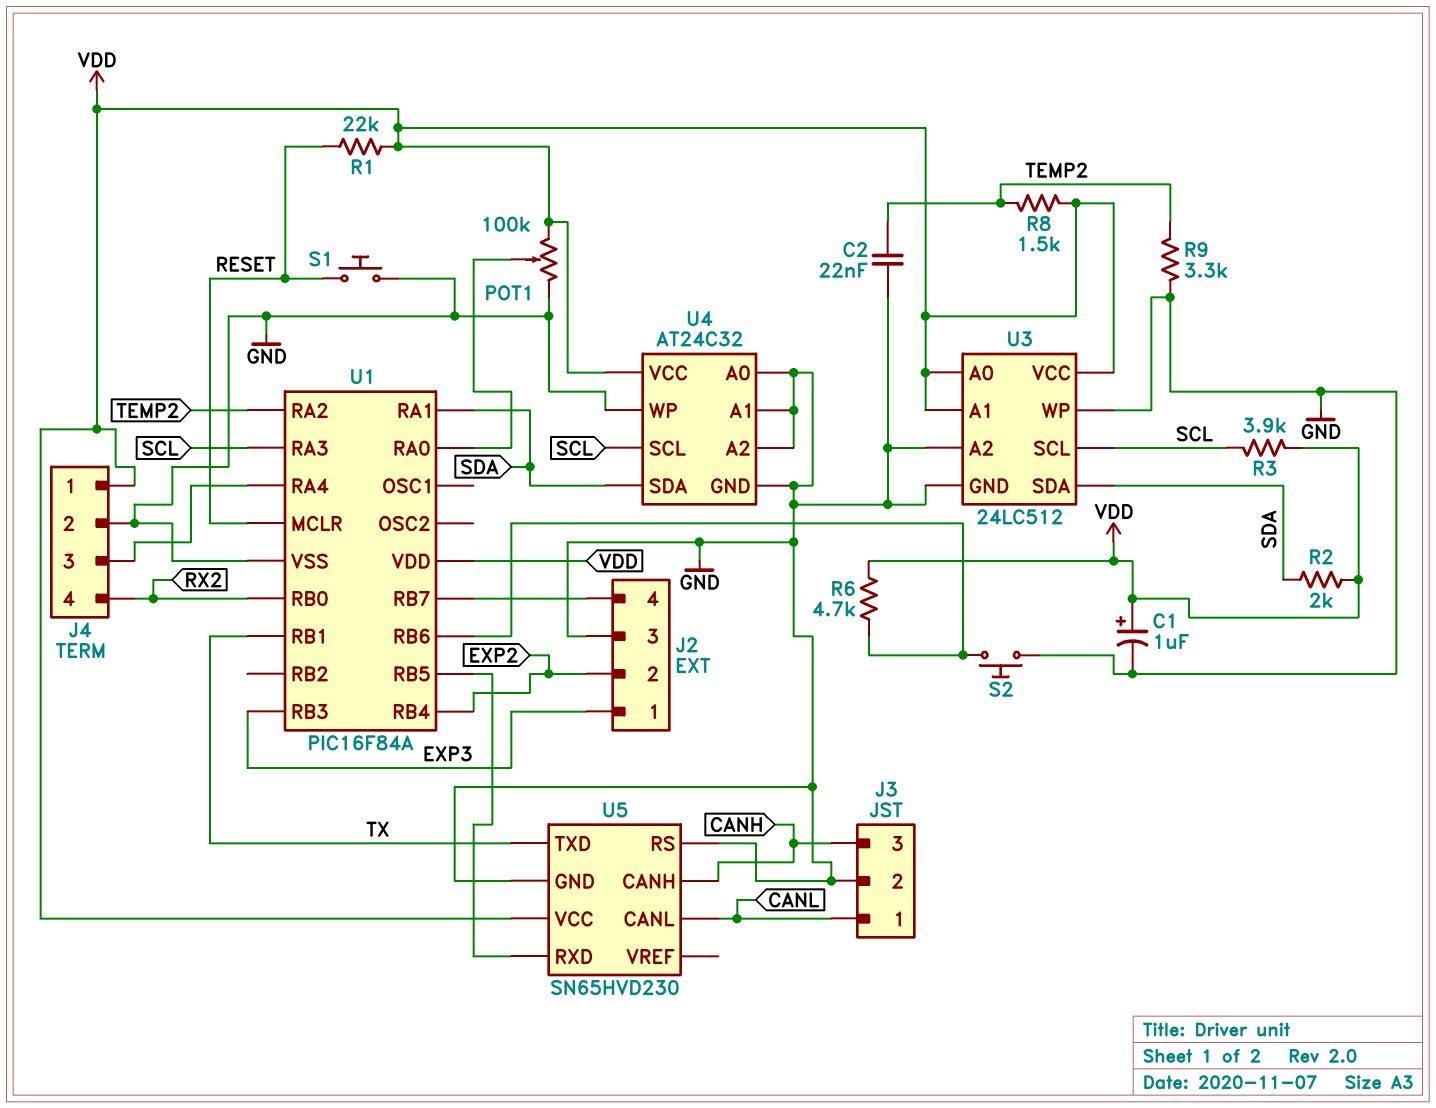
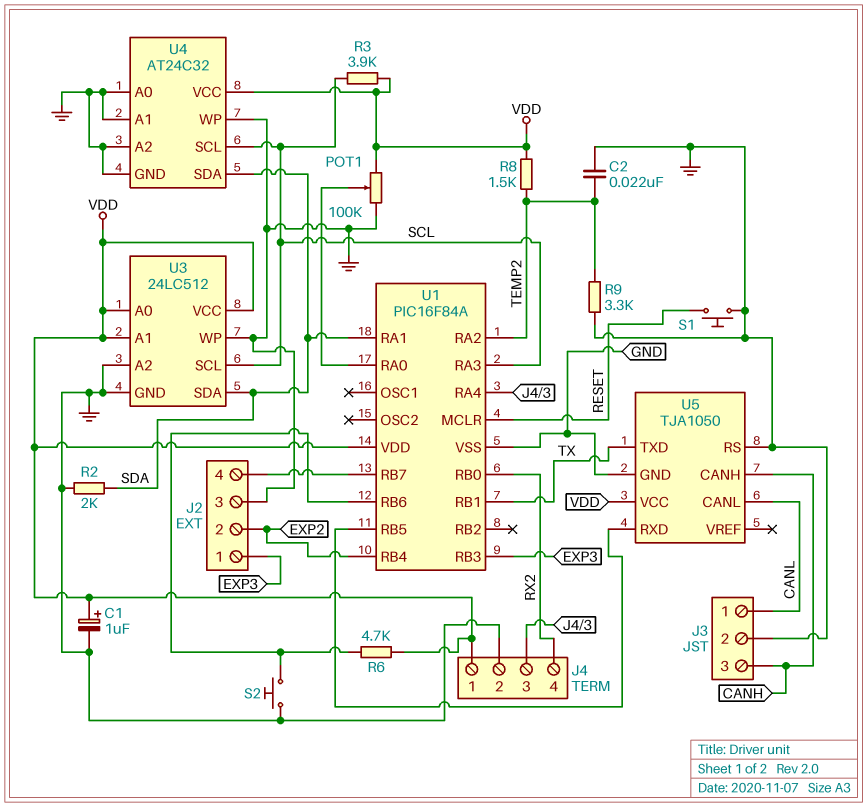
R1: 22k (RESET, VDD) -> none
R2: 2k (SDA, VDD) -> 2k (GND, SDA)
U5: SN65HVD230 -> TJA1050

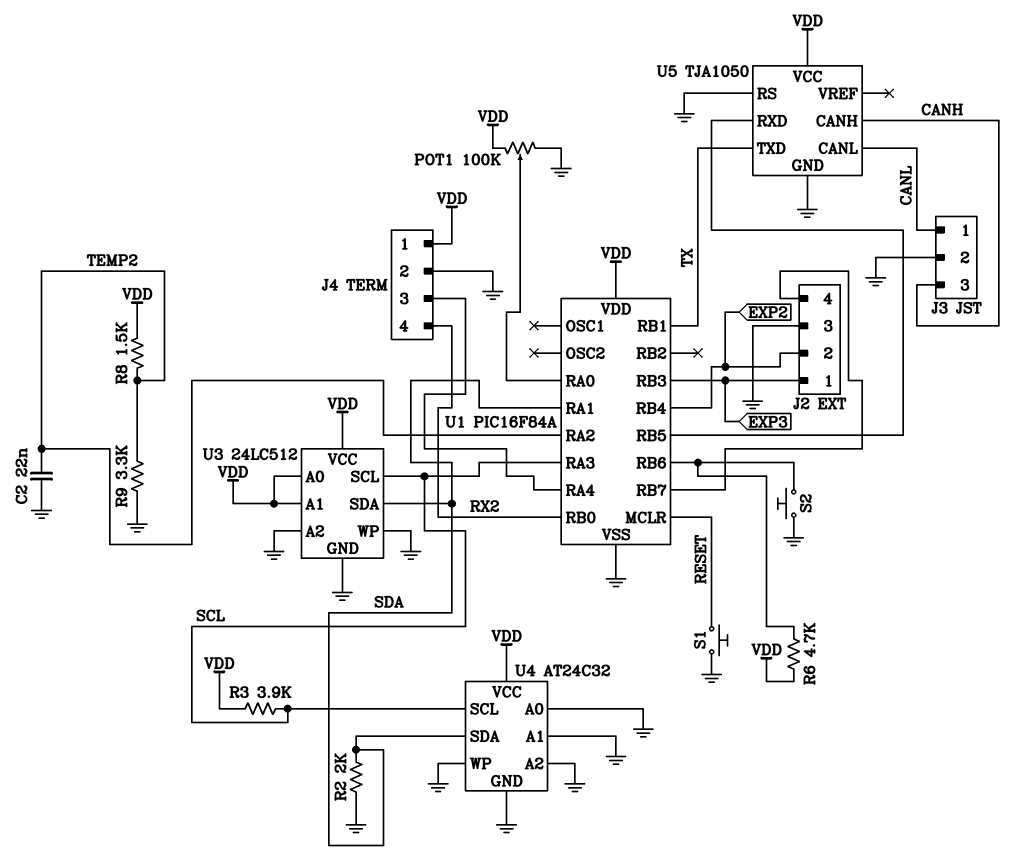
C1: 1uF (plus VDD, minus GND) -> none

